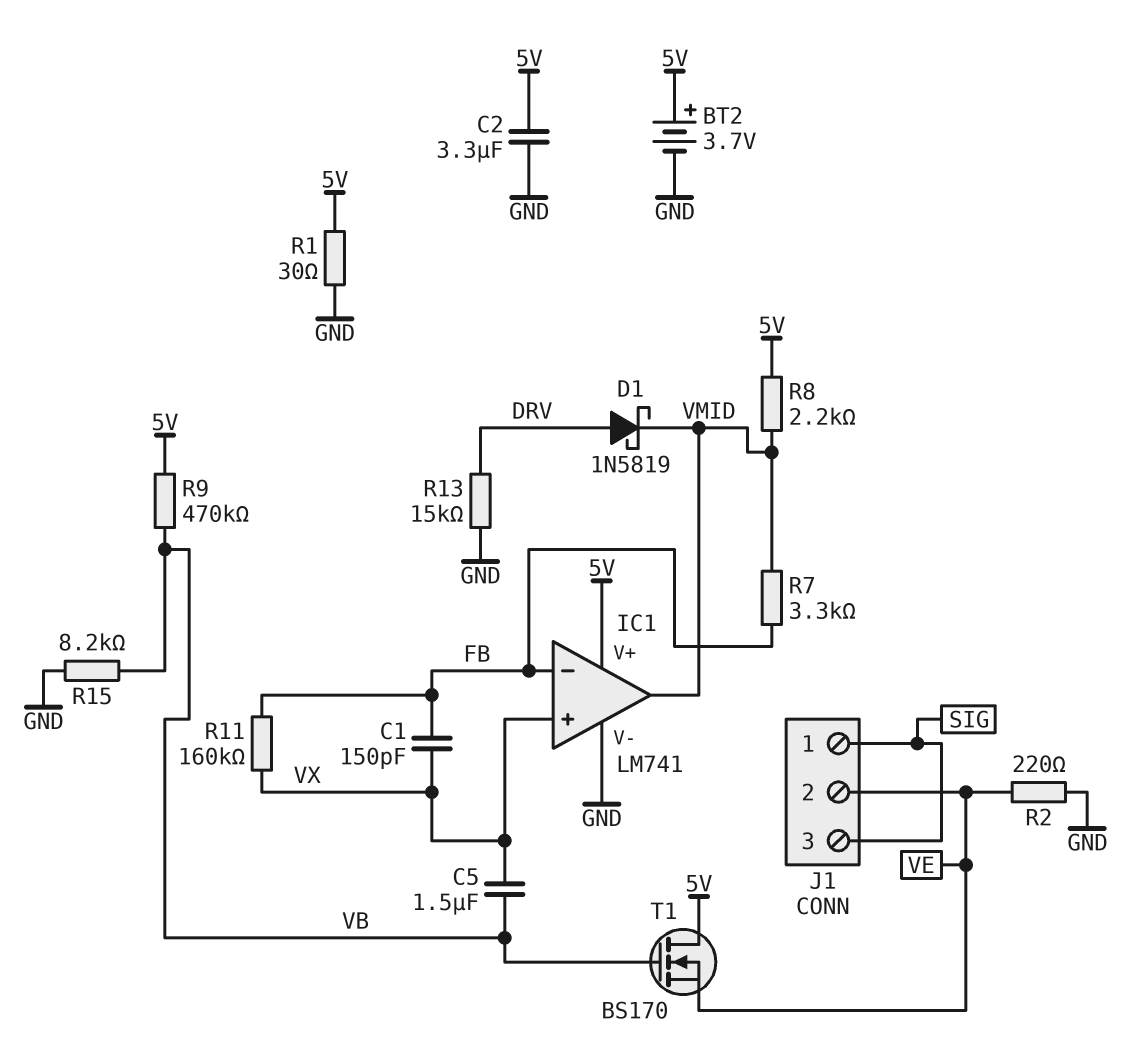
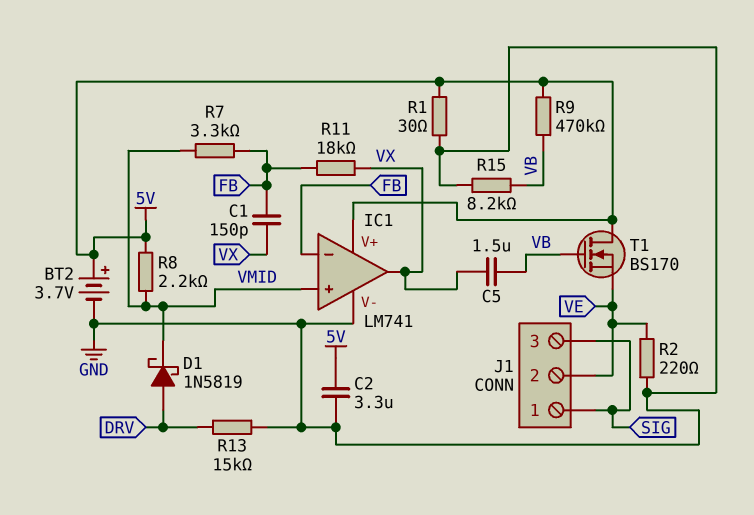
IC1 pin in+: VX -> VMID
IC1 pin out: VMID -> VX
R11: 160k (FB, VX) -> 18k (FB, VX)

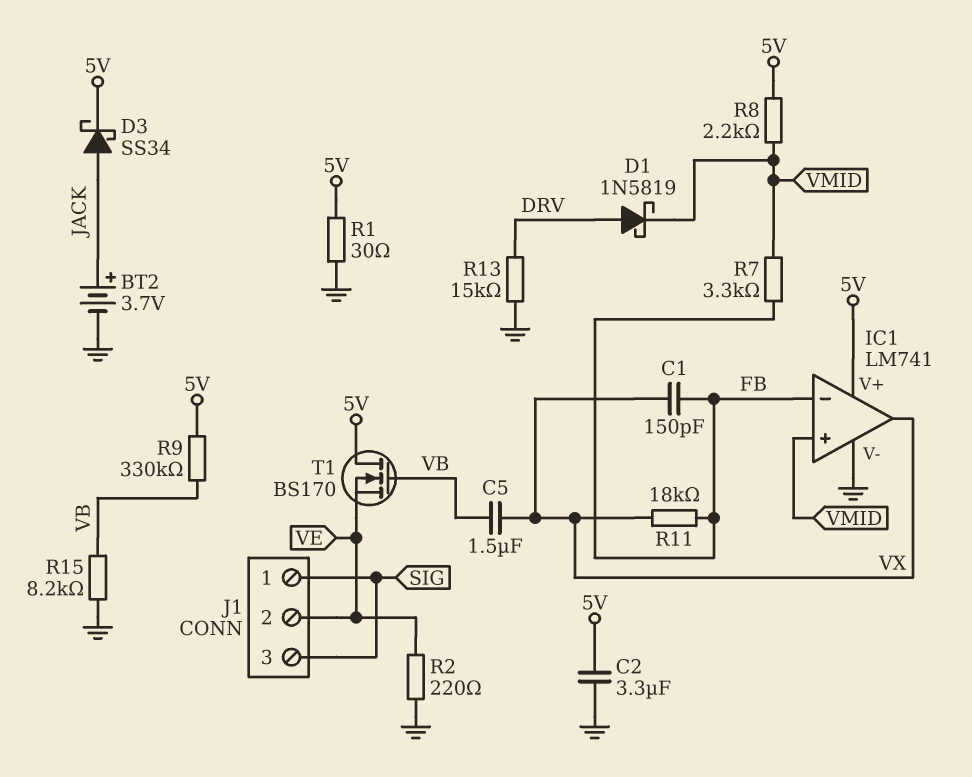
BT2: 3.7V (plus 5V, minus GND) -> 3.7V (plus JACK, minus GND)
D3: none -> schottky SS34 (A JACK, K 5V)
R9: 470k (5V, VB) -> 330k (5V, VB)

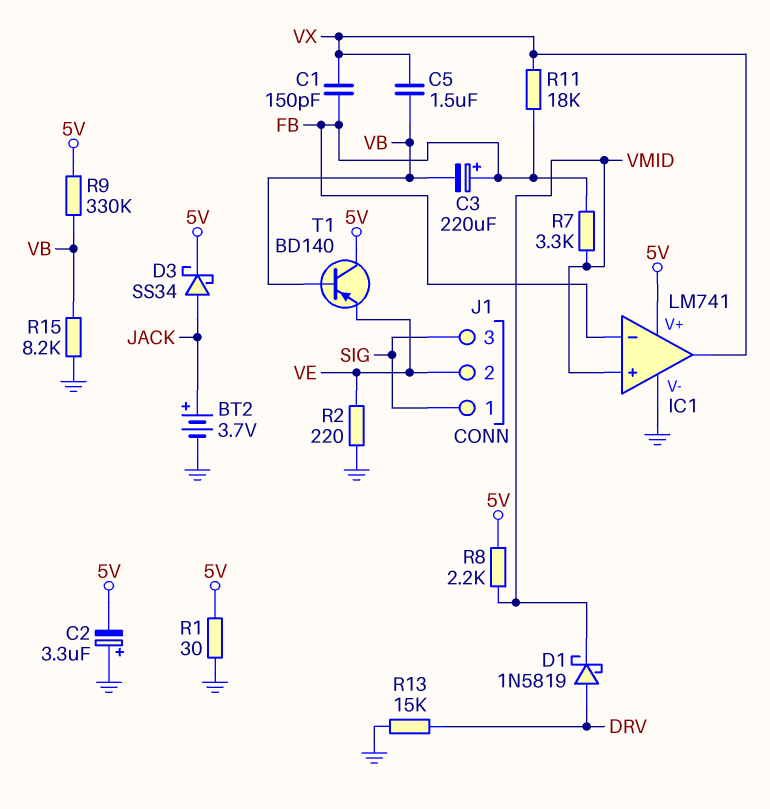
C2: 3.3uF (5V, GND) -> 3.3uF (plus GND, minus 5V)
C3: none -> 220uF (plus FB, minus VB)
T1: NMOS BS170 (G VB, D 5V, S VE) -> PNP BD140 (B VB, C 5V, E VE)

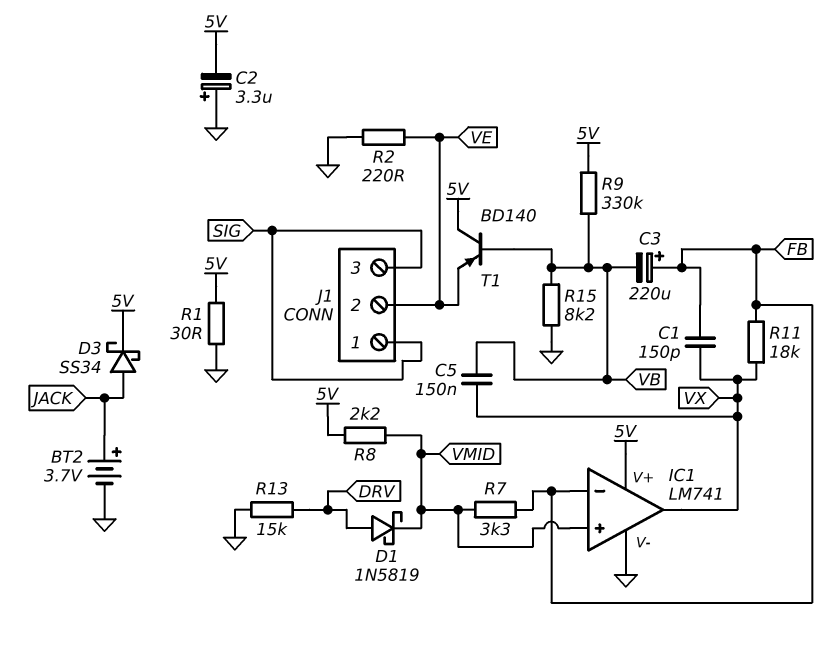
C5: 1.5uF (VB, VX) -> 150nF (VB, VX)

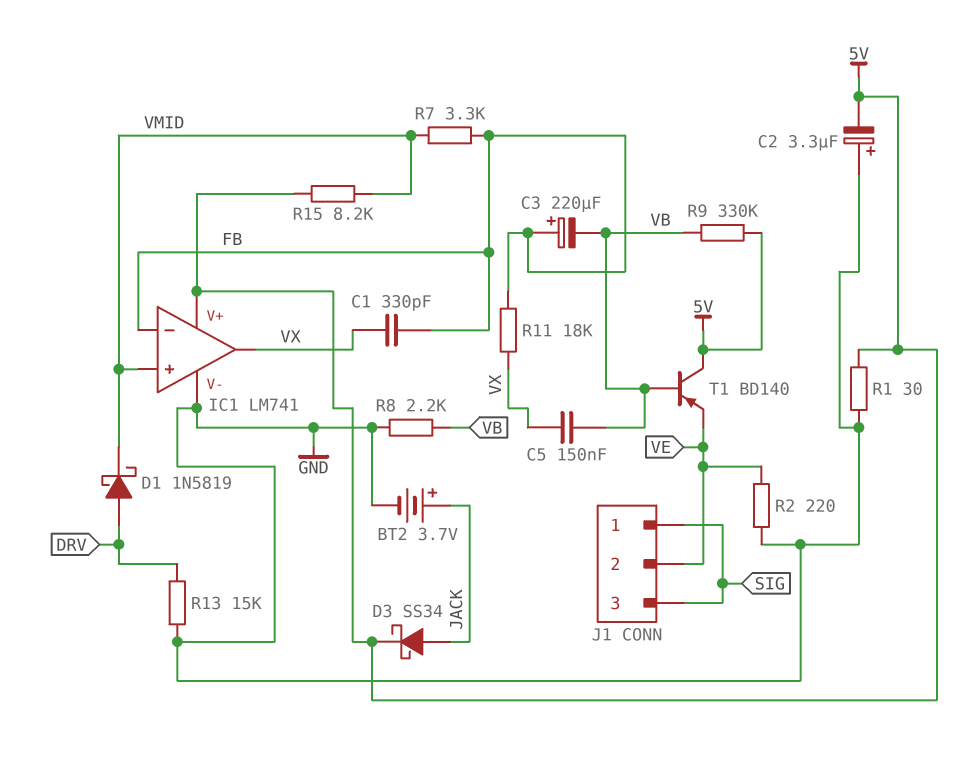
C1: 150pF (FB, VX) -> 330pF (FB, VX)
R8: 2.2k (5V, VMID) -> 2.2k (GND, VB)
R15: 8.2k (GND, VB) -> 8.2k (5V, VMID)

